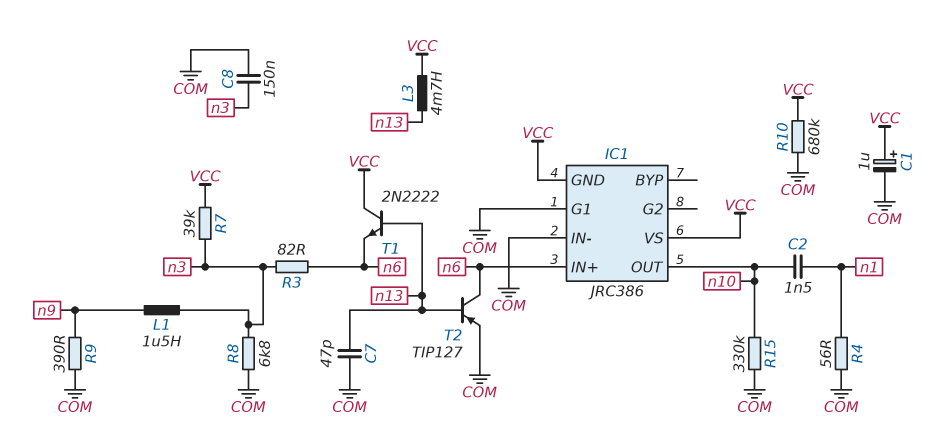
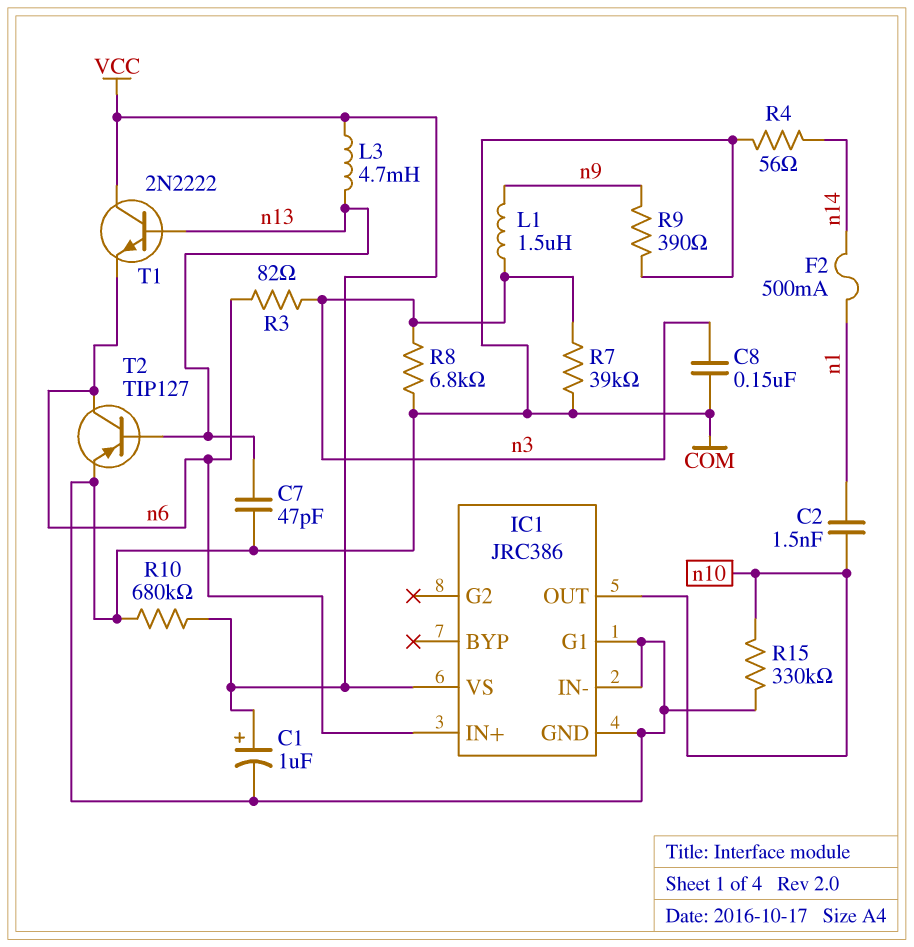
F2: none -> 500mA (n1, n14)
IC1 pin GND: VCC -> COM
R4: 56 (COM, n1) -> 56 (COM, n14)
R7: 39k (VCC, n3) -> 39k (COM, n3)

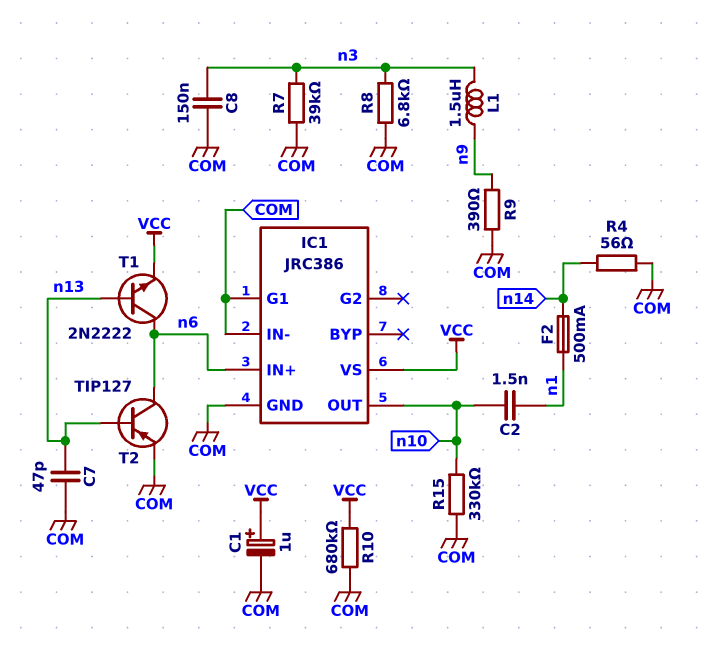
L3: 4.7mH (VCC, n13) -> none
R3: 82 (n3, n6) -> none
T1: NPN 2N2222 (B n13, C VCC, E n6) -> NPN 2N2222 (B n13, C n6, E VCC)

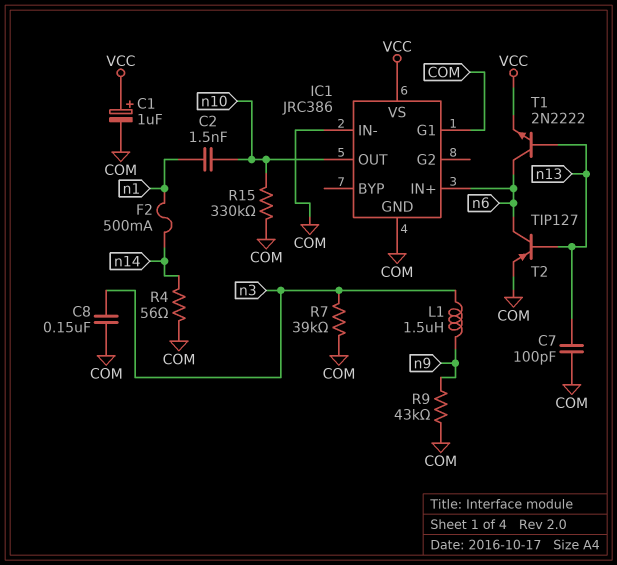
C7: 47pF (COM, n13) -> 100pF (COM, n13)
R8: 6.8k (COM, n3) -> none
R9: 390 (COM, n9) -> 43k (COM, n9)
R10: 680k (COM, VCC) -> none

